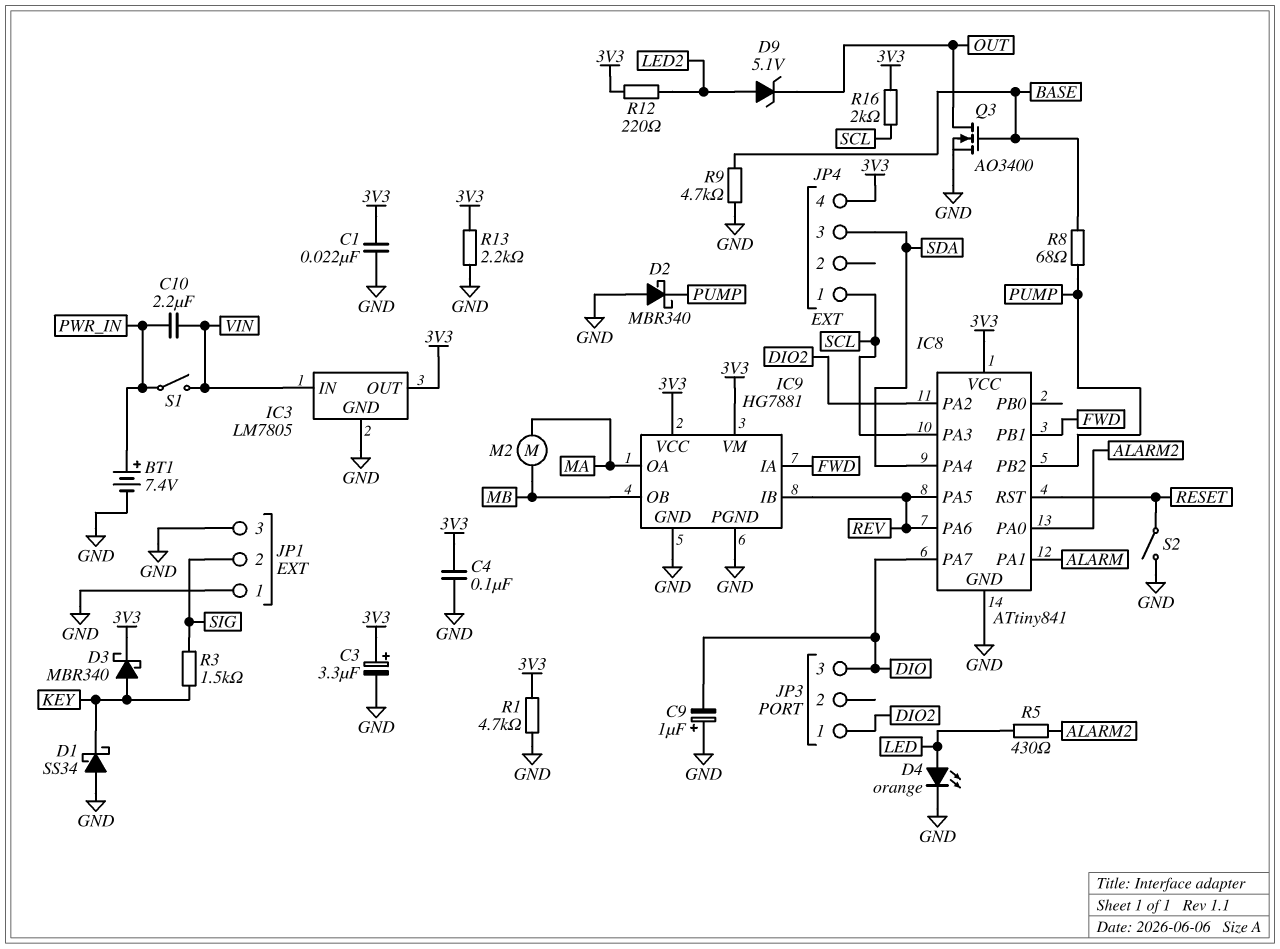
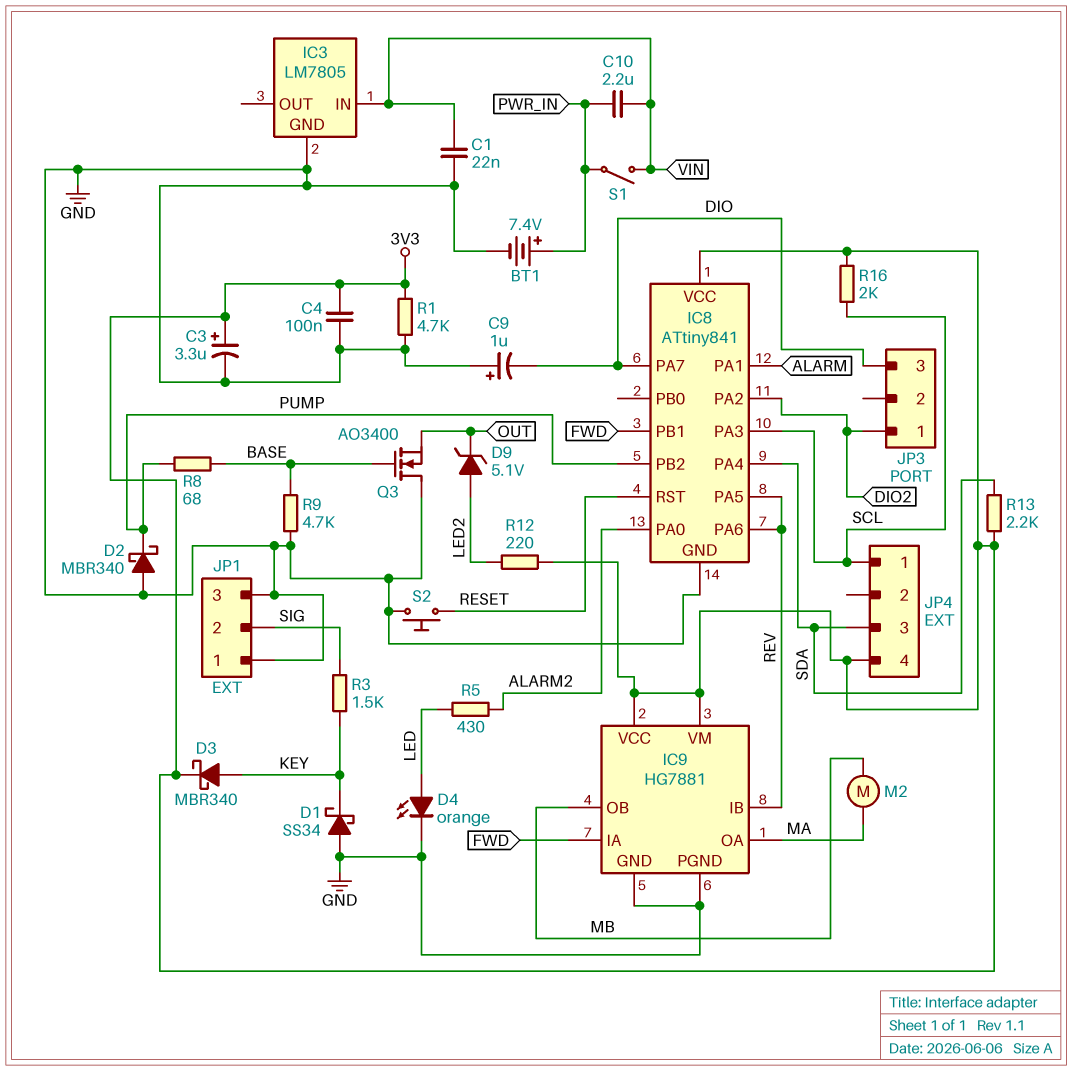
C1: 22nF (3V3, GND) -> 22nF (GND, VIN)
IC3 pin OUT: 3V3 -> none
Q3: NMOS AO3400 (G BASE, D OUT, S GND) -> NMOS AO3400 (G BASE, D GND, S OUT)
R13: 2.2k (3V3, GND) -> 2.2k (3V3, SDA)
S2: switch (GND, RESET) -> button (GND, RESET)

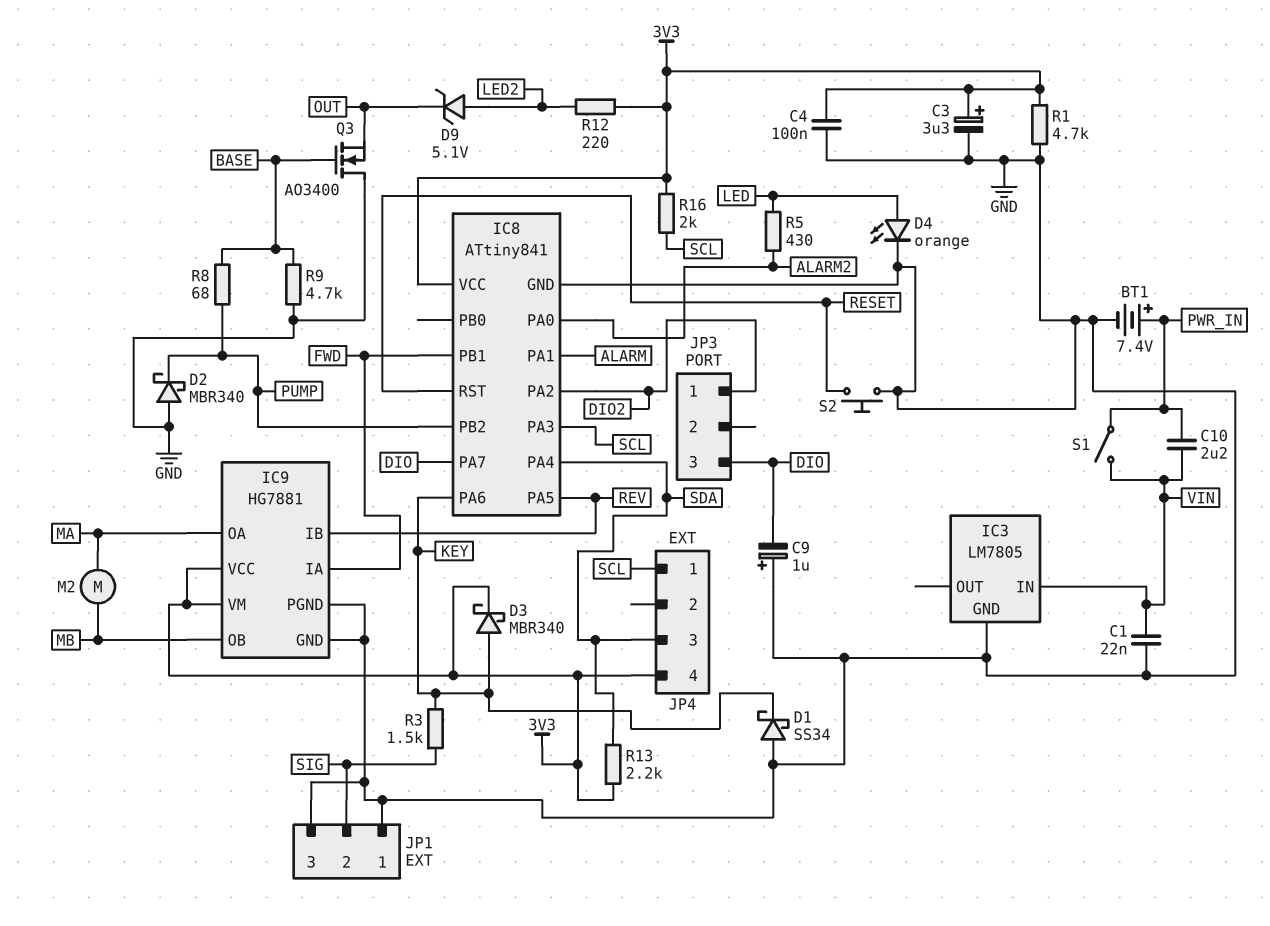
IC8 pin PA6: REV -> KEY

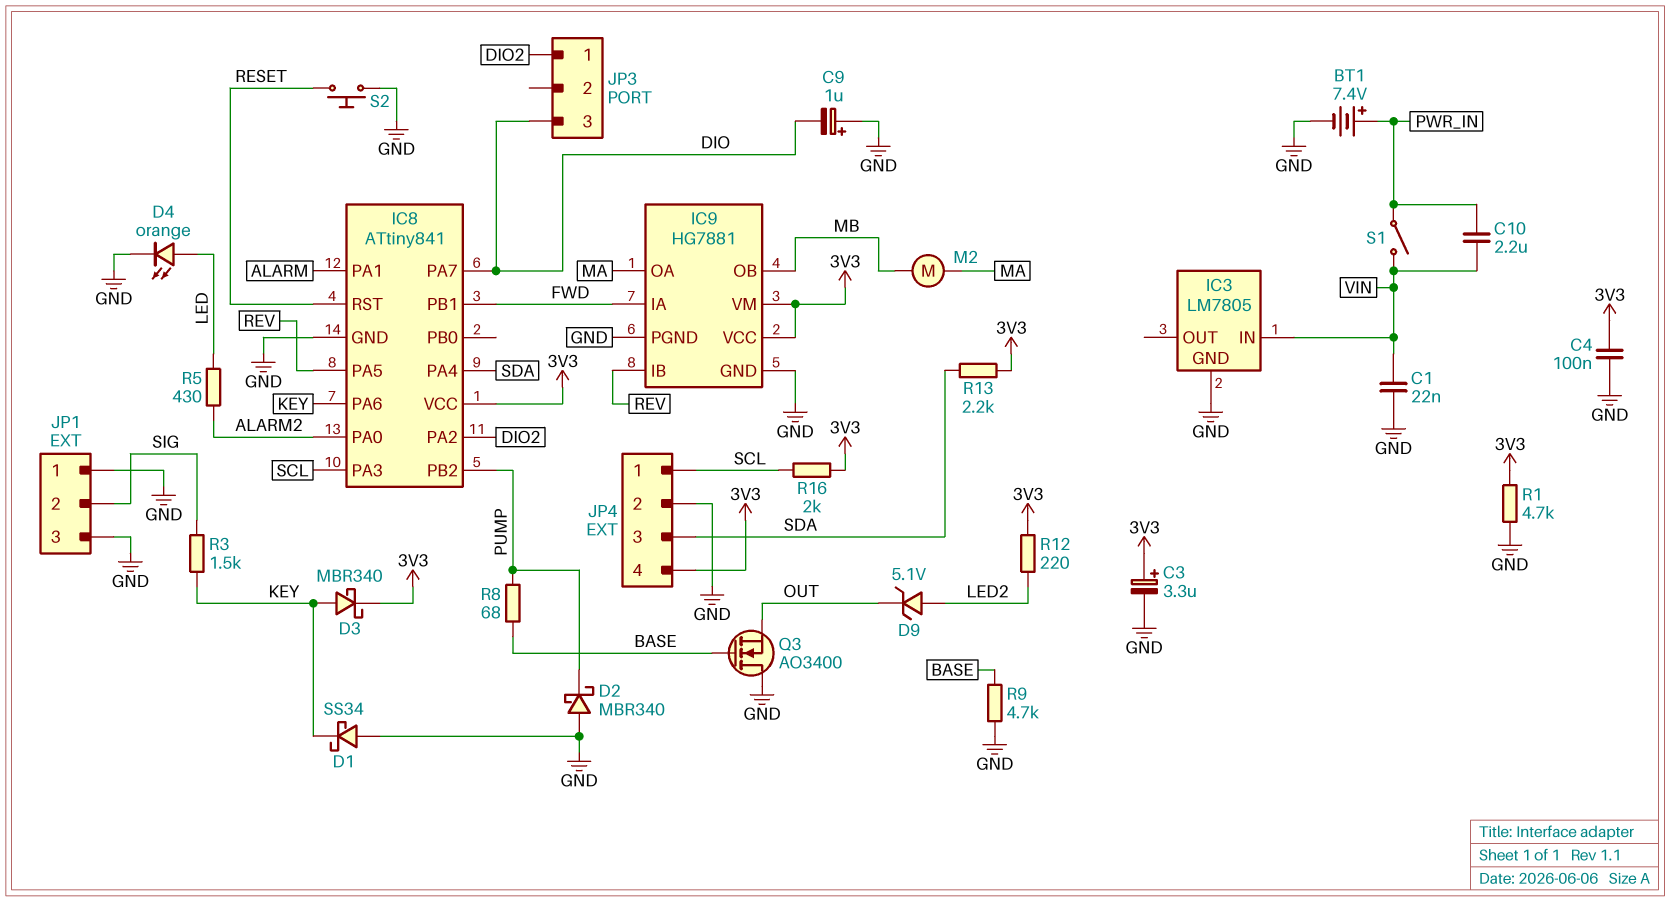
JP4 pin 2: none -> GND

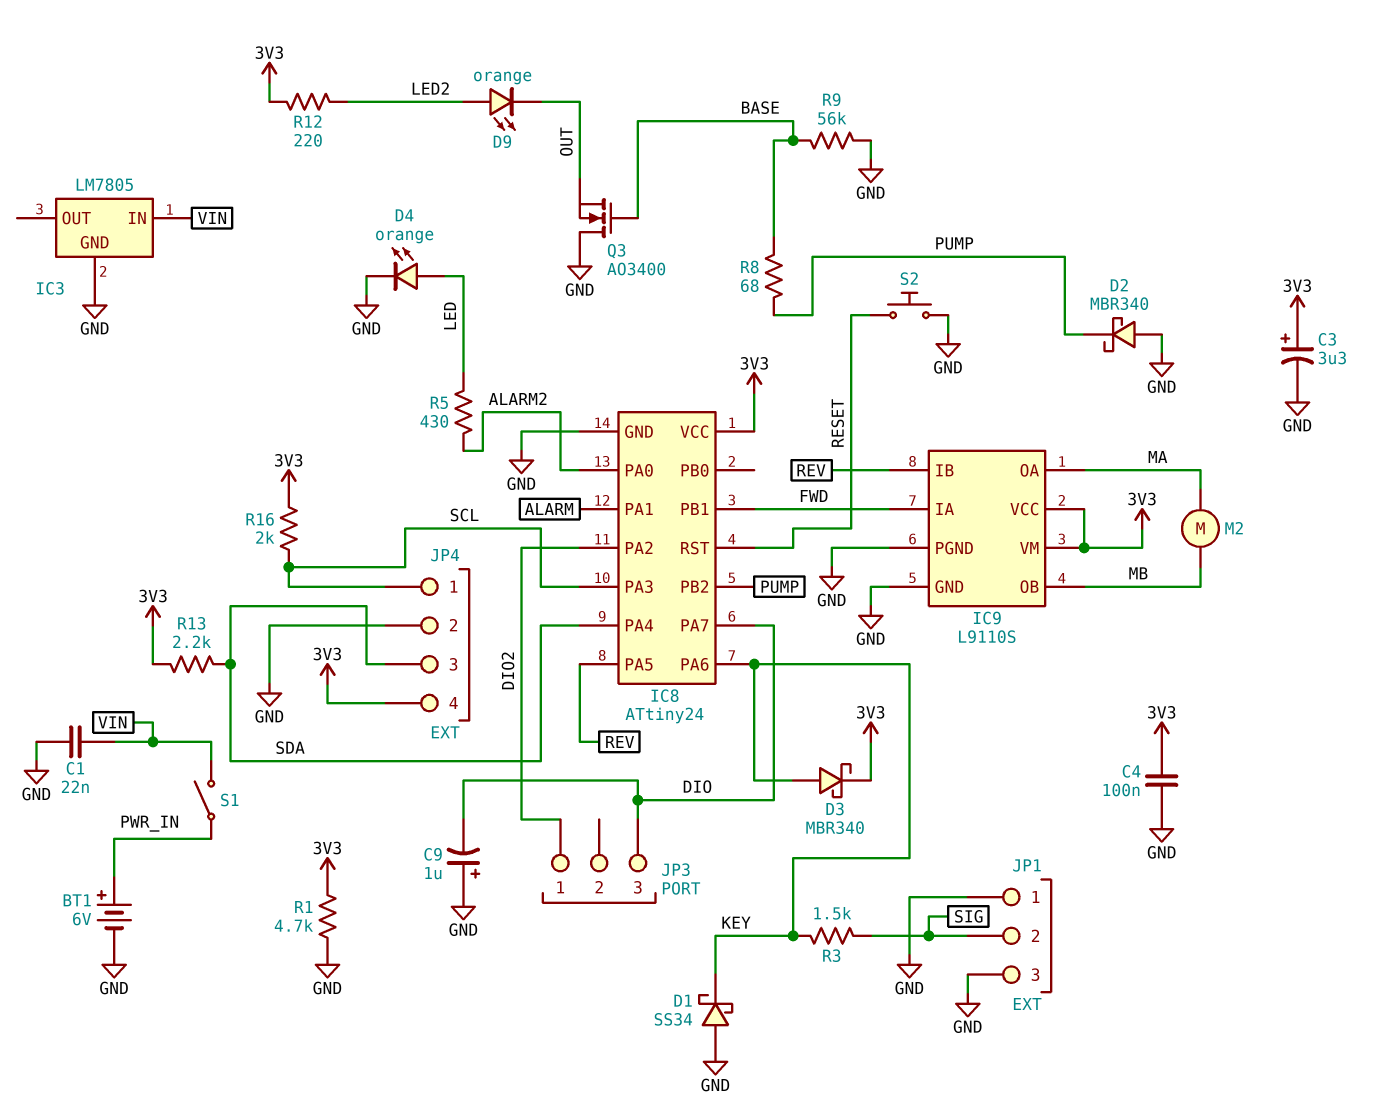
BT1: 7.4V (plus PWR_IN, minus GND) -> 6V (plus PWR_IN, minus GND)
C10: 2.2uF (PWR_IN, VIN) -> none
D9: zener 5.1V (A LED2, K OUT) -> LED orange (A LED2, K OUT)
IC8: ATtiny841 -> ATtiny24
IC9: HG7881 -> L9110S
R9: 4.7k (BASE, GND) -> 56k (BASE, GND)

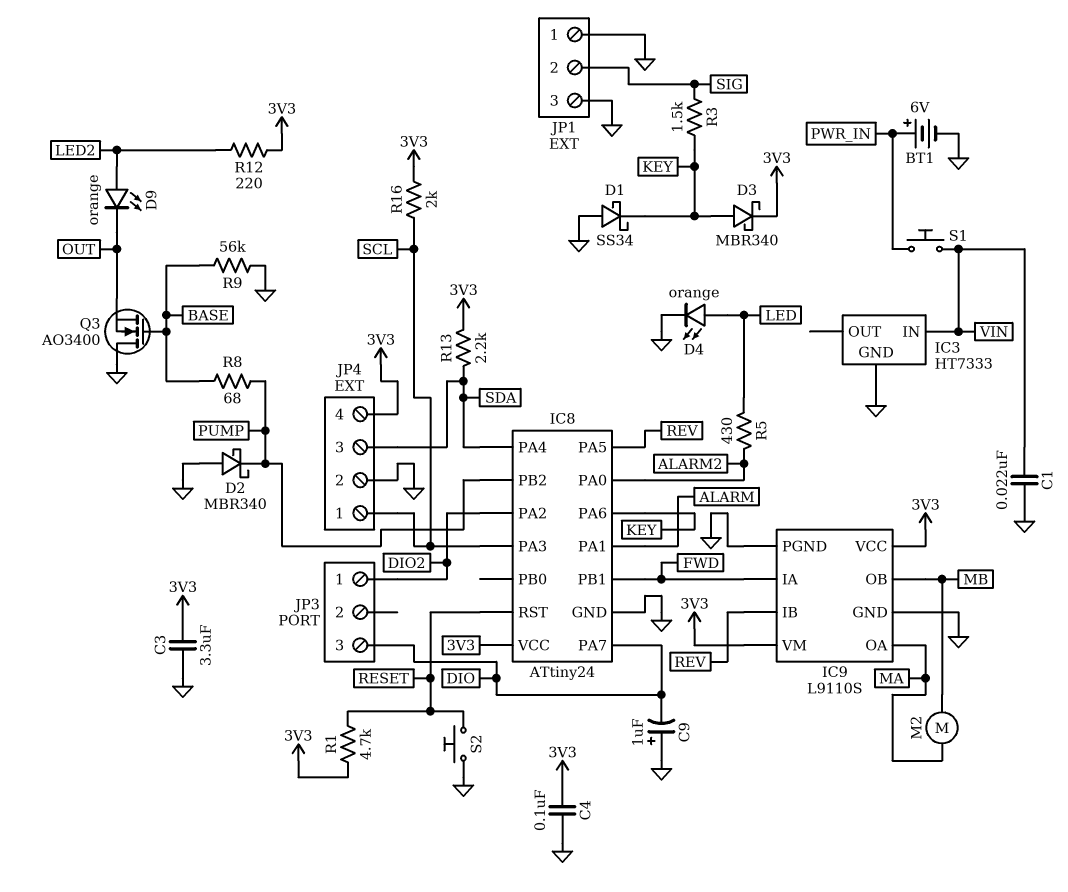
C3: 3.3uF (plus 3V3, minus GND) -> 3.3uF (3V3, GND)
IC3: LM7805 -> HT7333
R1: 4.7k (3V3, GND) -> 4.7k (3V3, RESET)
S1: switch (PWR_IN, VIN) -> button (PWR_IN, VIN)

